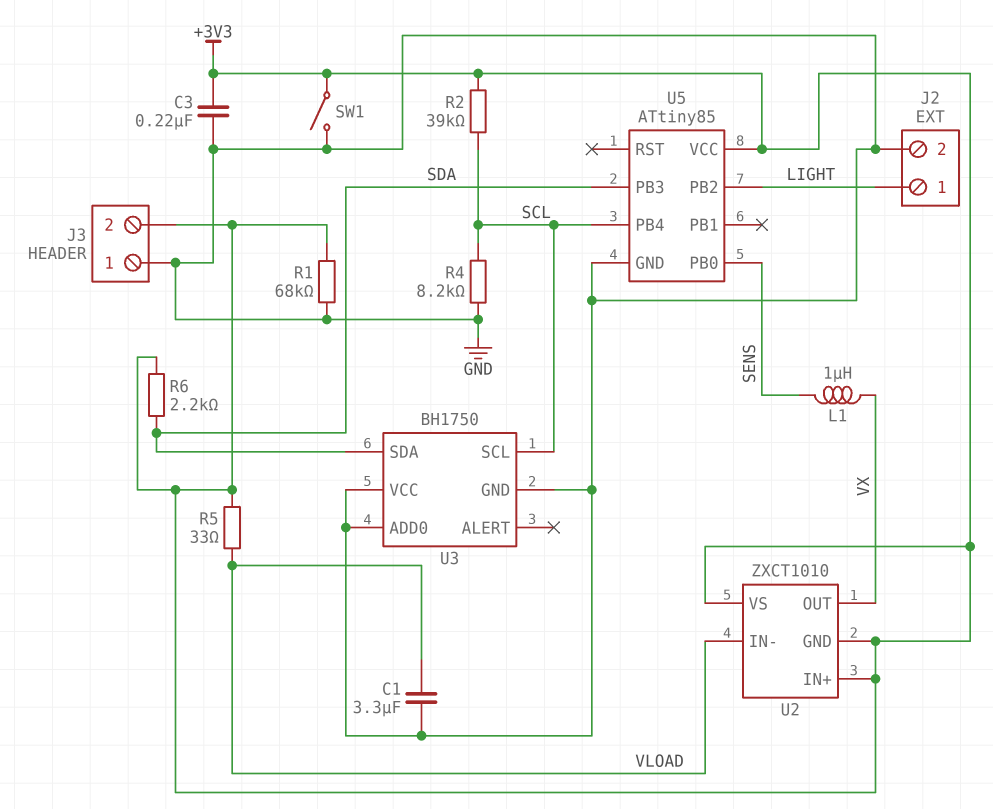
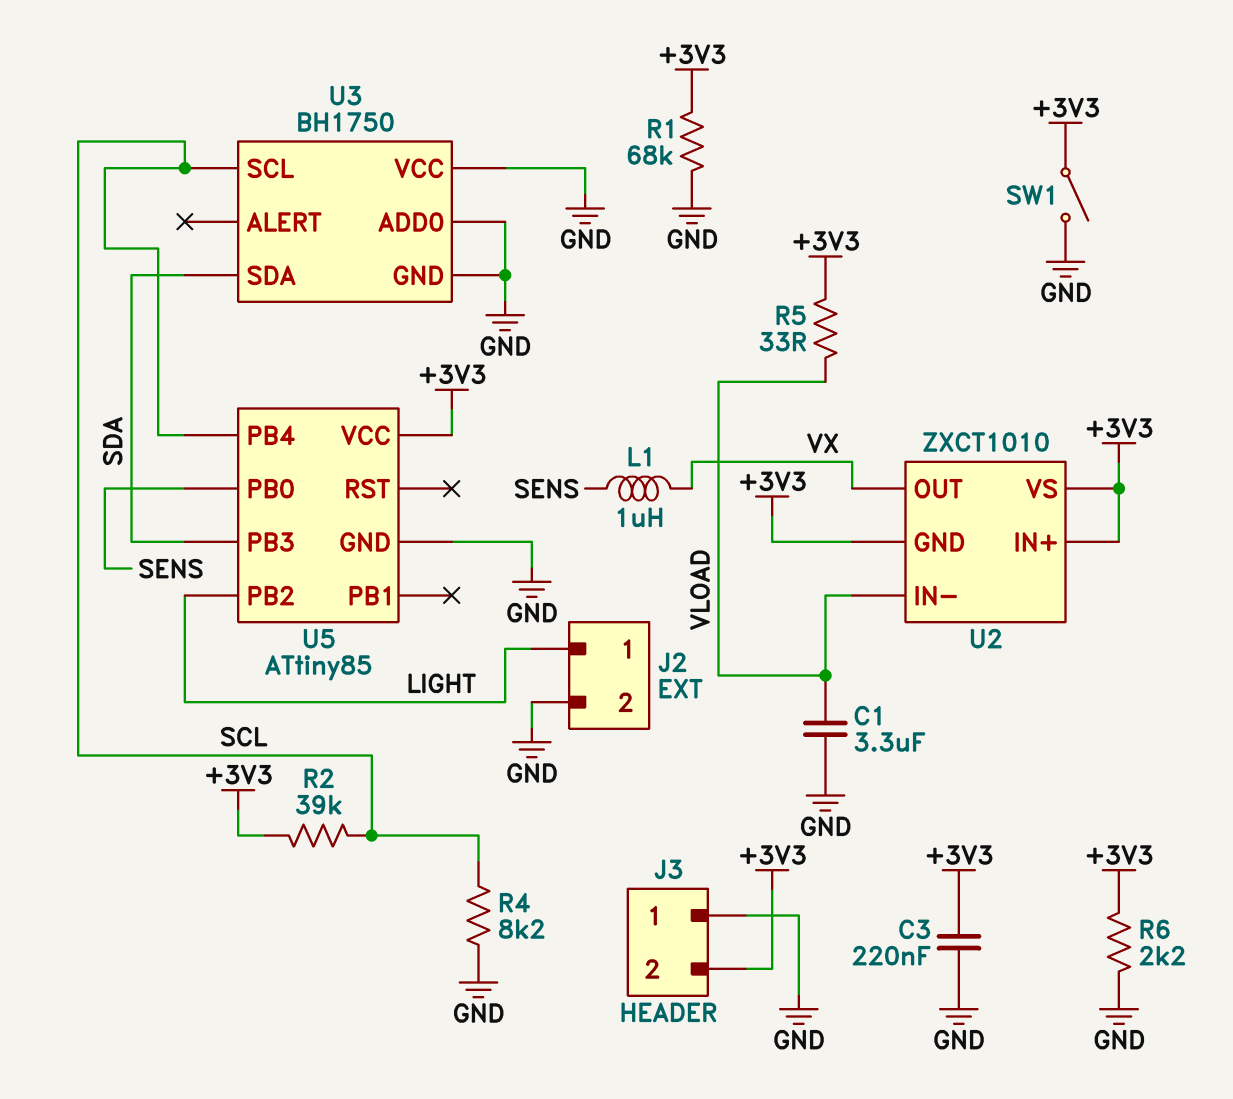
R6: 2.2k (+3V3, SDA) -> 2.2k (+3V3, GND)

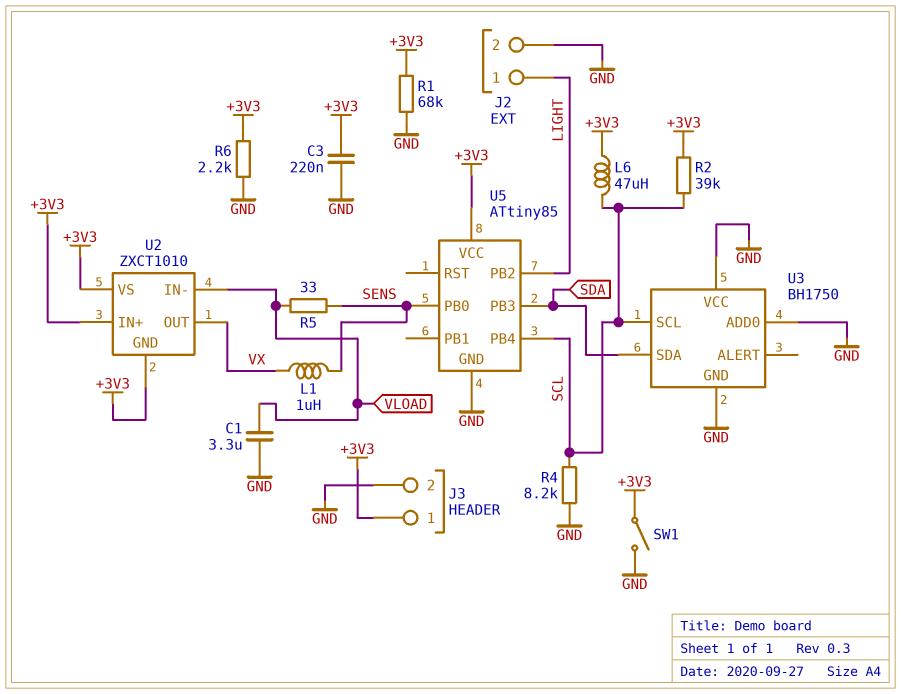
J3 pin 1: GND -> +3V3
J3 pin 2: +3V3 -> GND
L6: none -> 47uH (+3V3, SCL)
R5: 33 (+3V3, VLOAD) -> 33 (SENS, VLOAD)

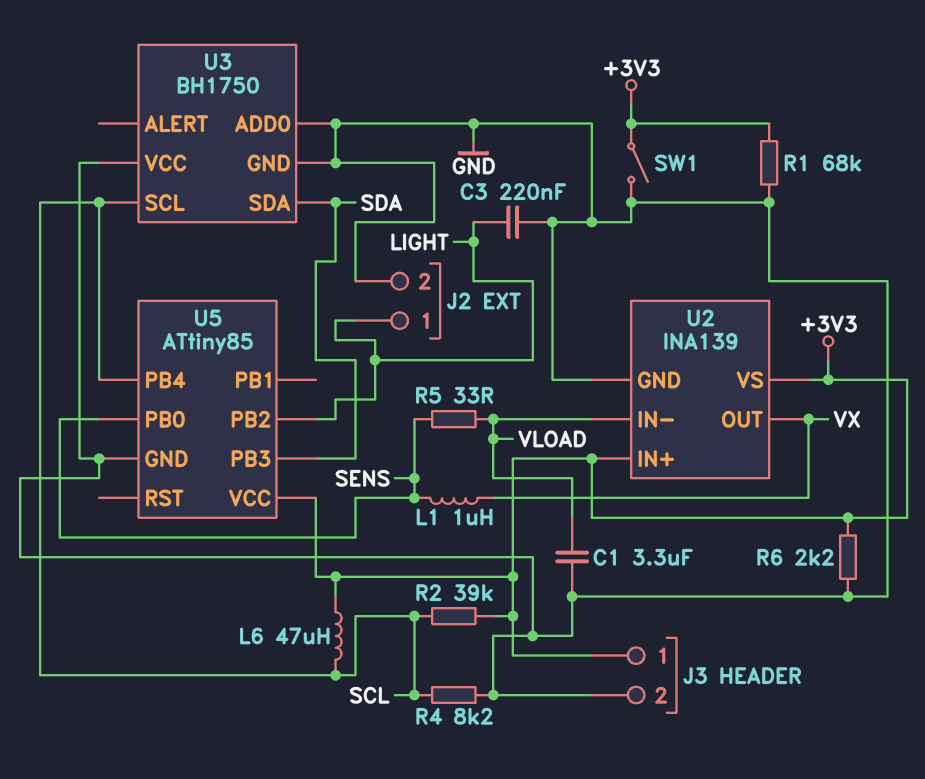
C3: 220nF (+3V3, GND) -> 220nF (GND, LIGHT)
U2: ZXCT1010 -> INA139
U2 pin GND: +3V3 -> GND

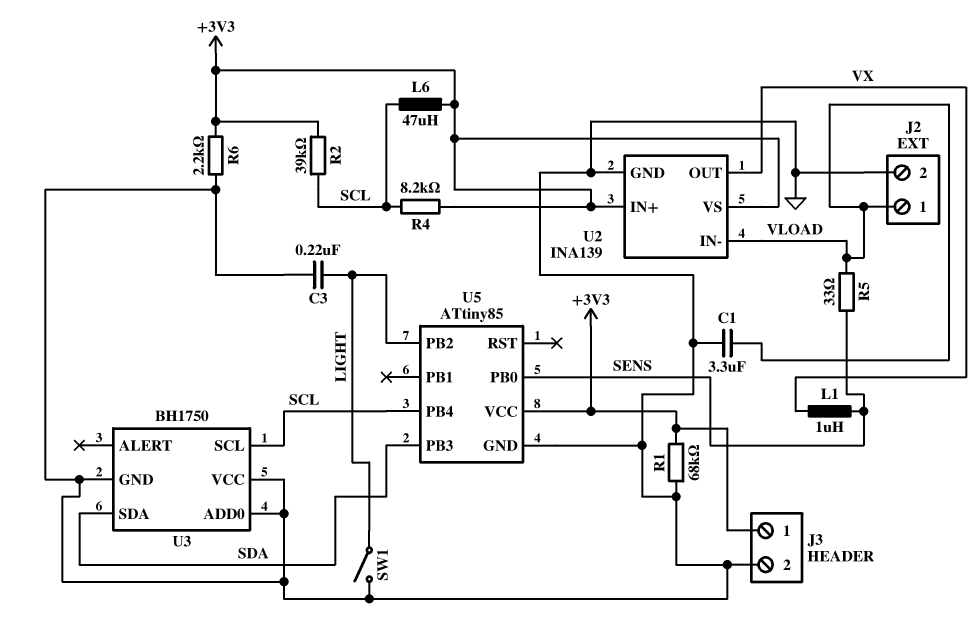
J2 pin 1: LIGHT -> VLOAD
R4: 8.2k (GND, SCL) -> 8.2k (+3V3, SCL)
SW1: switch (+3V3, GND) -> switch (GND, LIGHT)

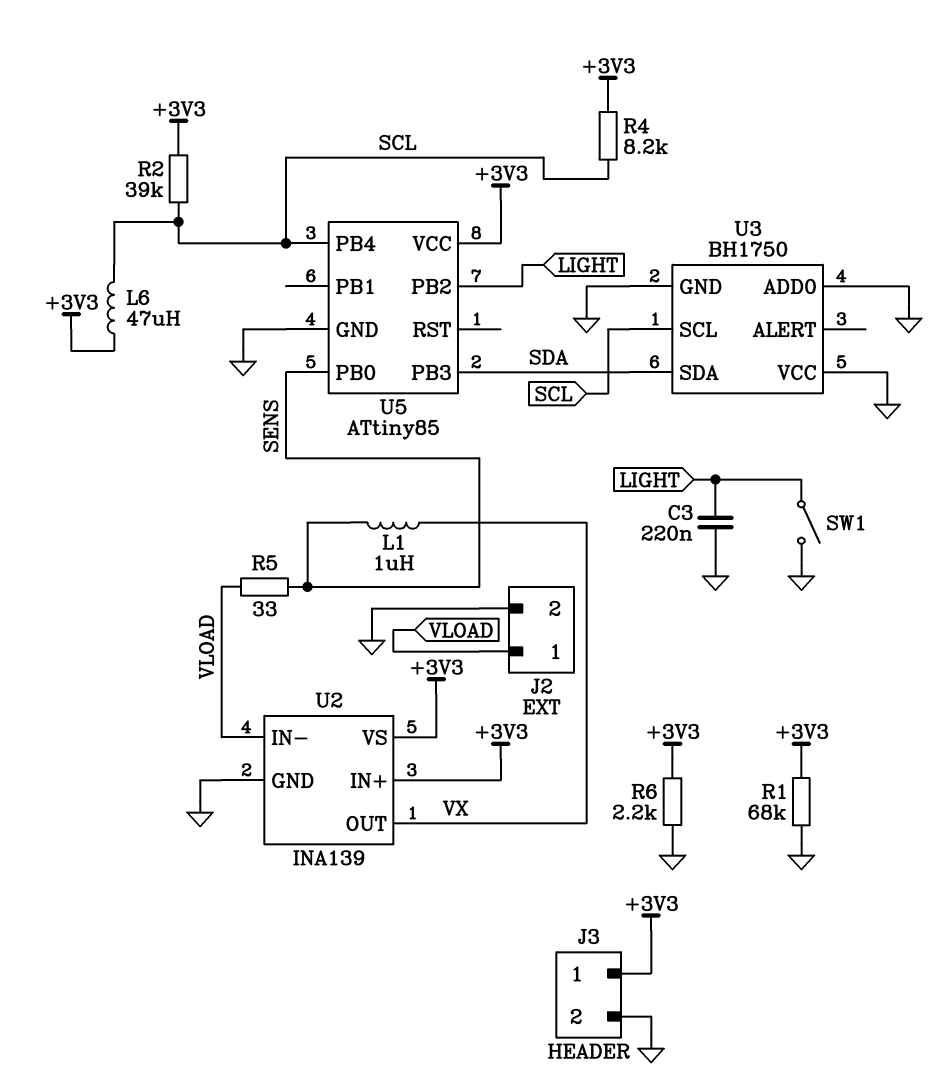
C1: 3.3uF (GND, VLOAD) -> none

